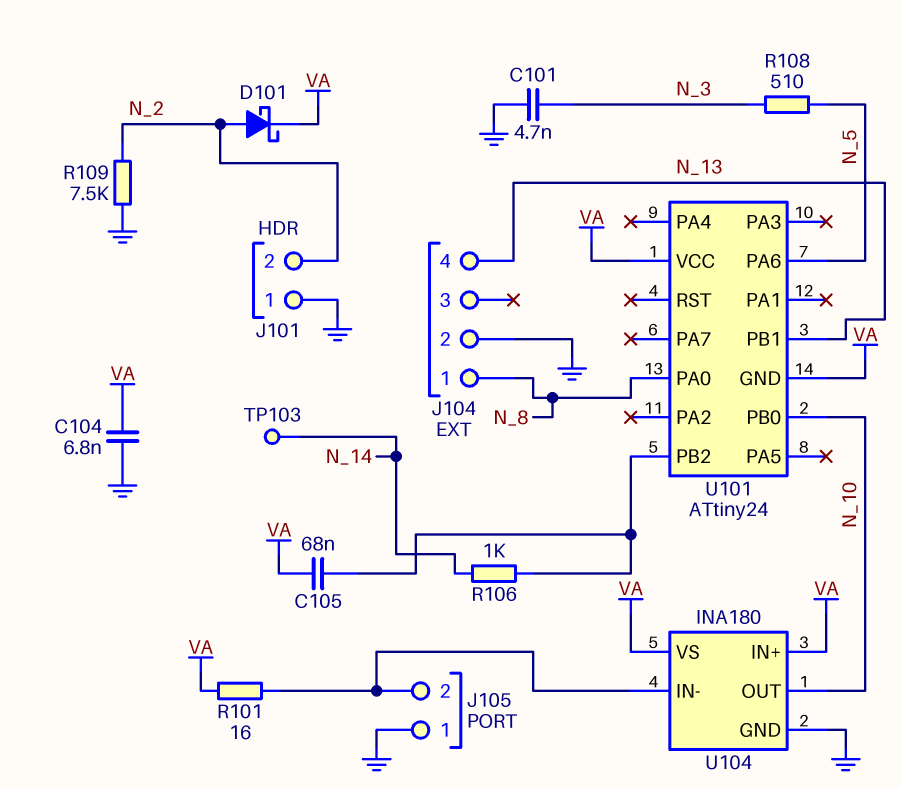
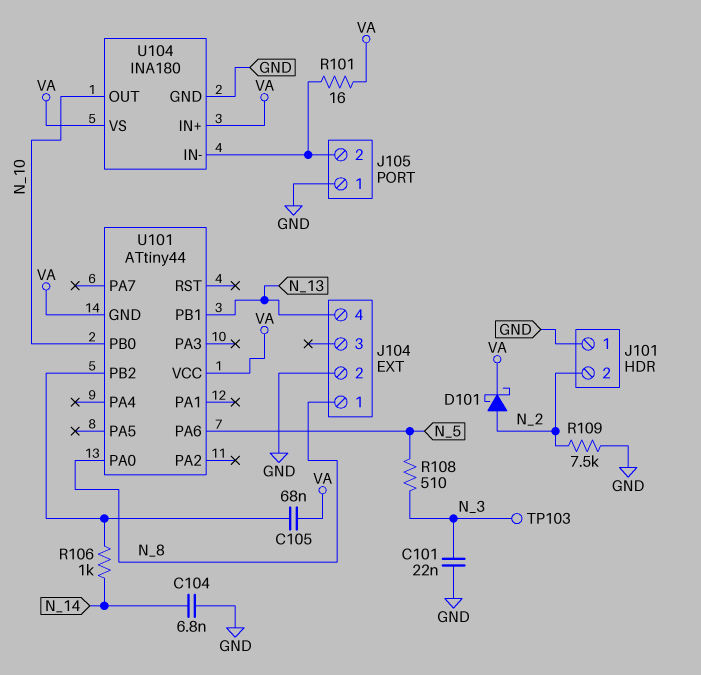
C101: 4.7nF (GND, N_3) -> 22nF (GND, N_3)
C104: 6.8nF (GND, VA) -> 6.8nF (GND, N_14)
TP103: test point (N_14) -> test point (N_3)
U101: ATtiny24 -> ATtiny44

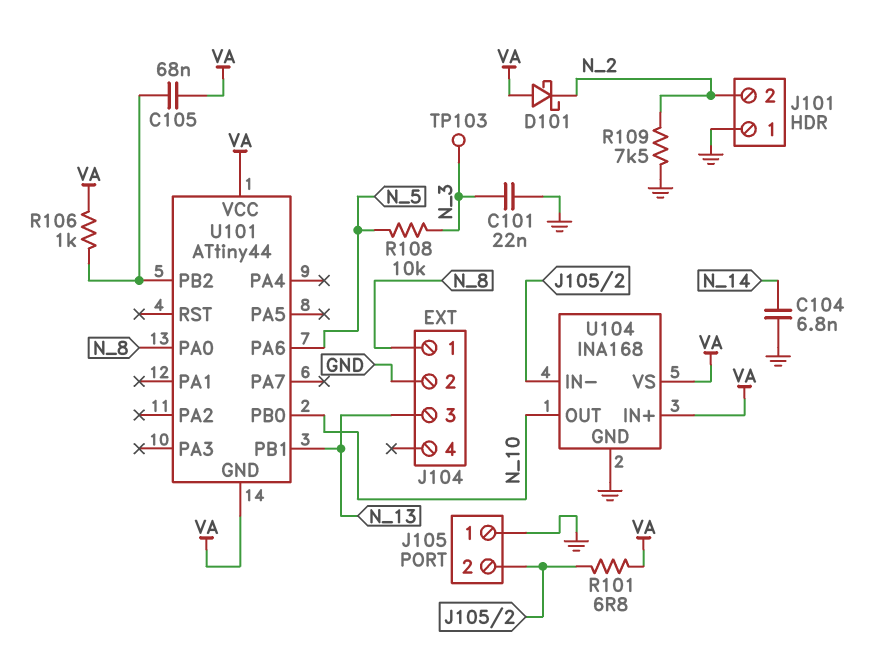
D101: schottky (A N_2, K VA) -> schottky (A VA, K N_2)
J104 pin 3: none -> N_13
J104 pin 4: N_13 -> none
R101: 16 (J105/2, VA) -> 6.8 (J105/2, VA)
R106: 1k (N_14, U101/PB2) -> 1k (U101/PB2, VA)
R108: 510 (N_3, N_5) -> 10k (N_3, N_5)
U104: INA180 -> INA168

